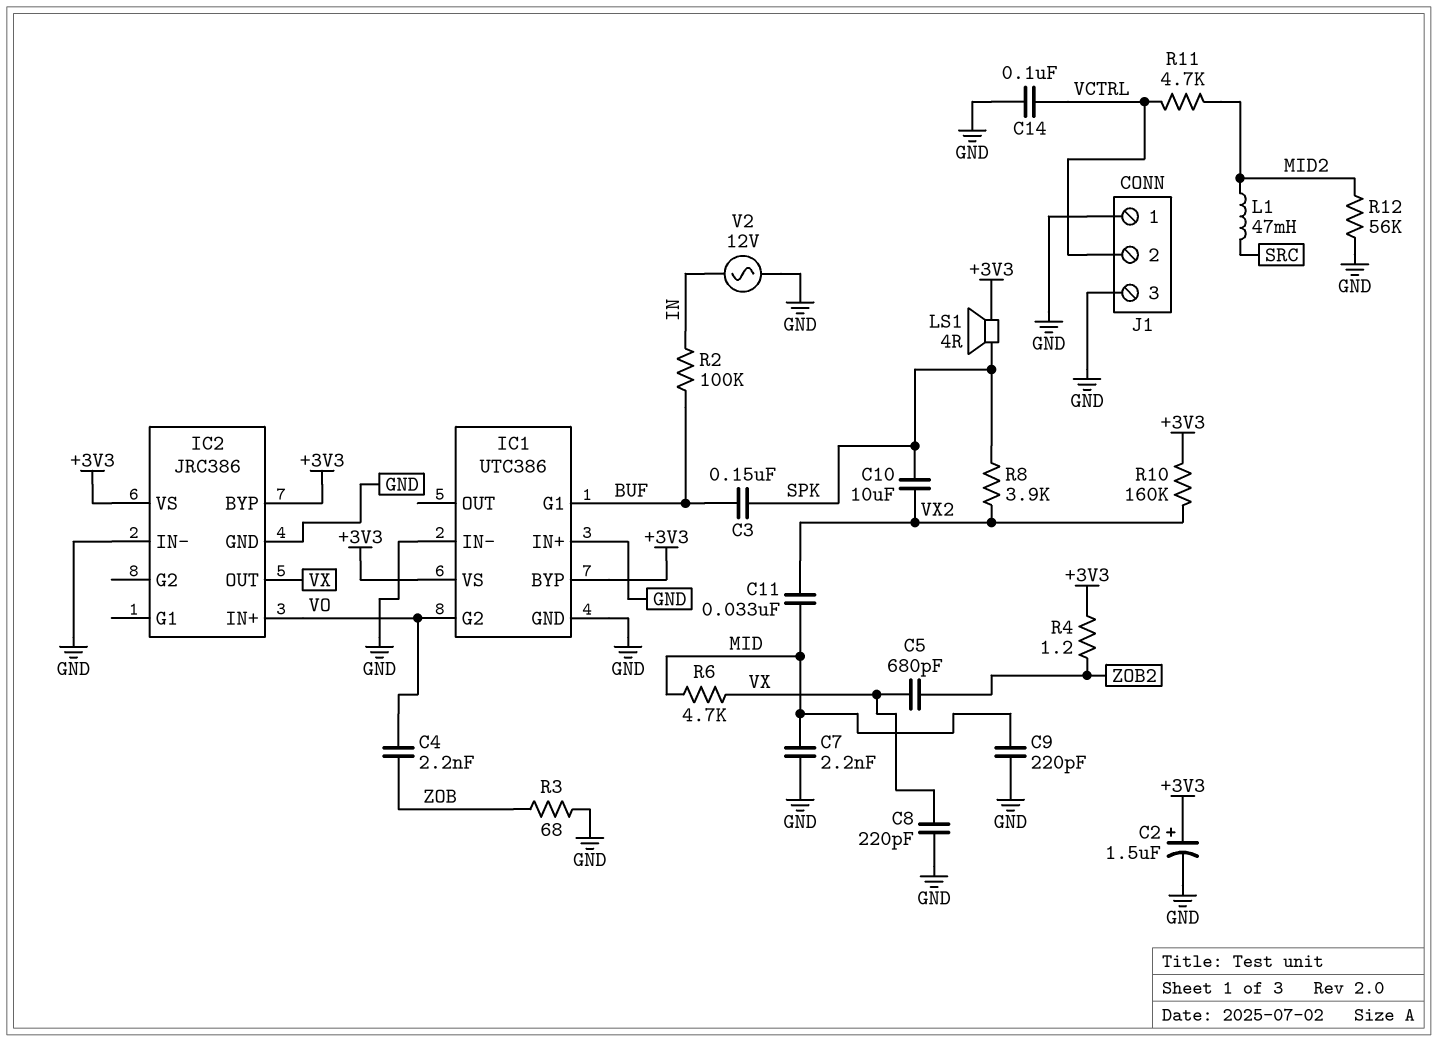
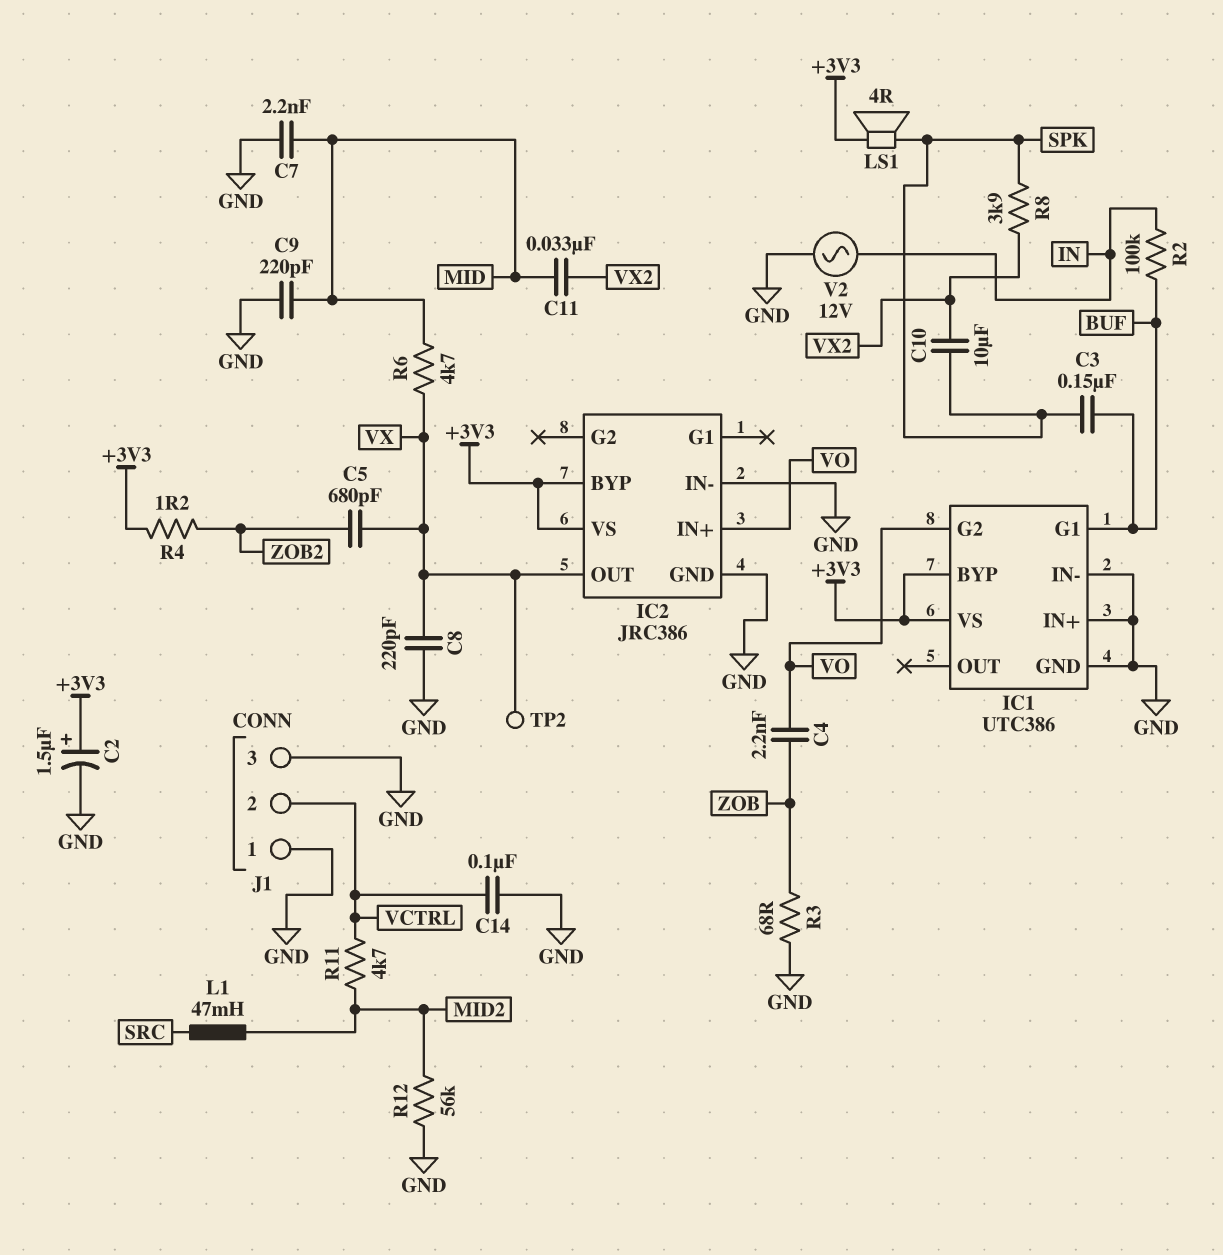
R10: 160k (+3V3, VX2) -> none
TP2: none -> test point (VX)

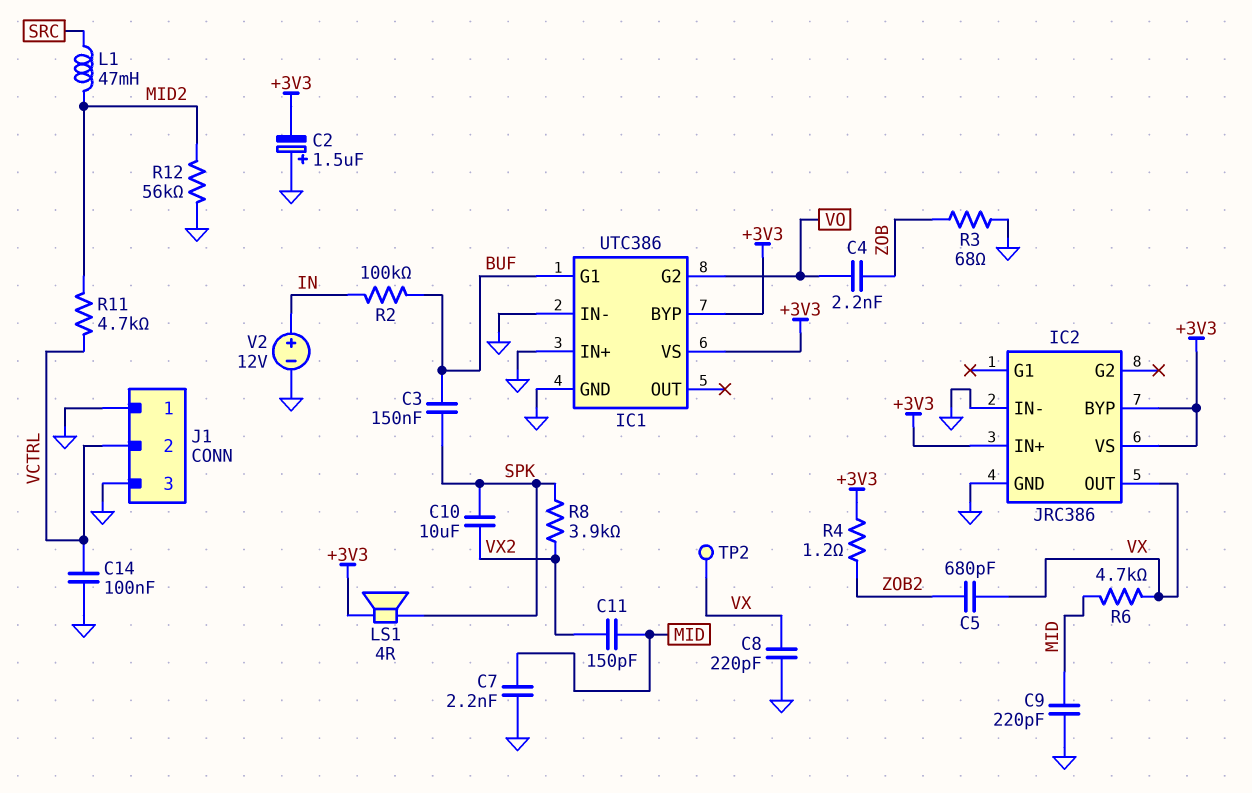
C2: 1.5uF (plus +3V3, minus GND) -> 1.5uF (plus GND, minus +3V3)
C11: 33nF (MID, VX2) -> 150pF (MID, VX2)
IC2 pin IN+: VO -> +3V3
V2: AC 12V (GND, IN) -> 12V (plus IN, minus GND)

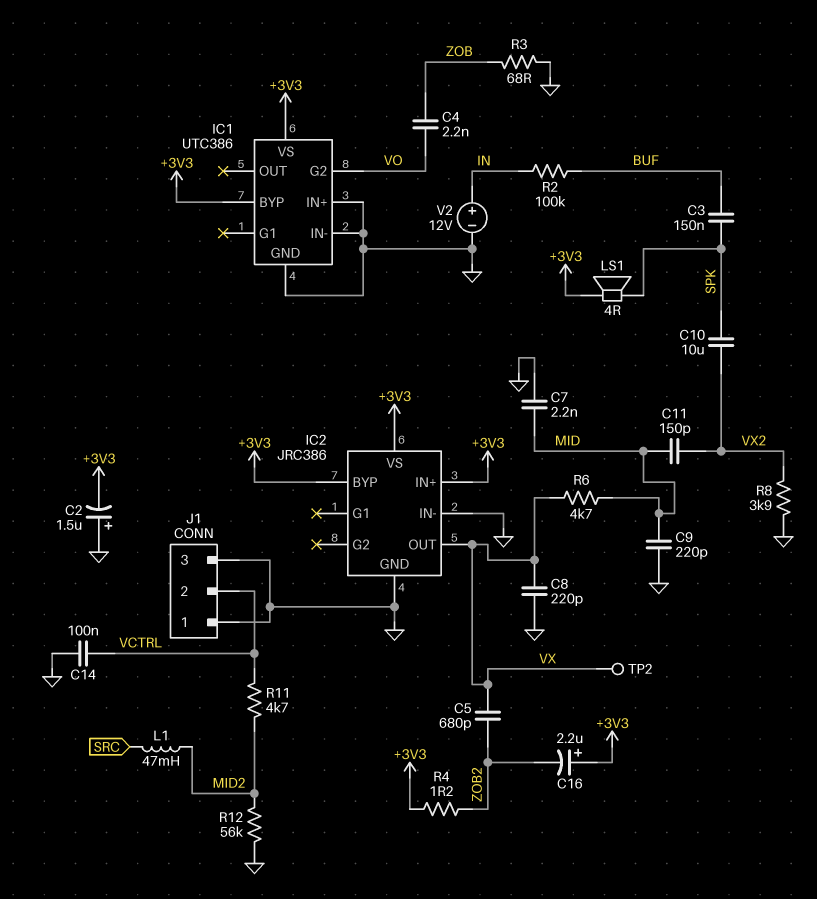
C16: none -> 2.2uF (plus +3V3, minus ZOB2)
IC1 pin G1: BUF -> none
R8: 3.9k (SPK, VX2) -> 3.9k (GND, VX2)

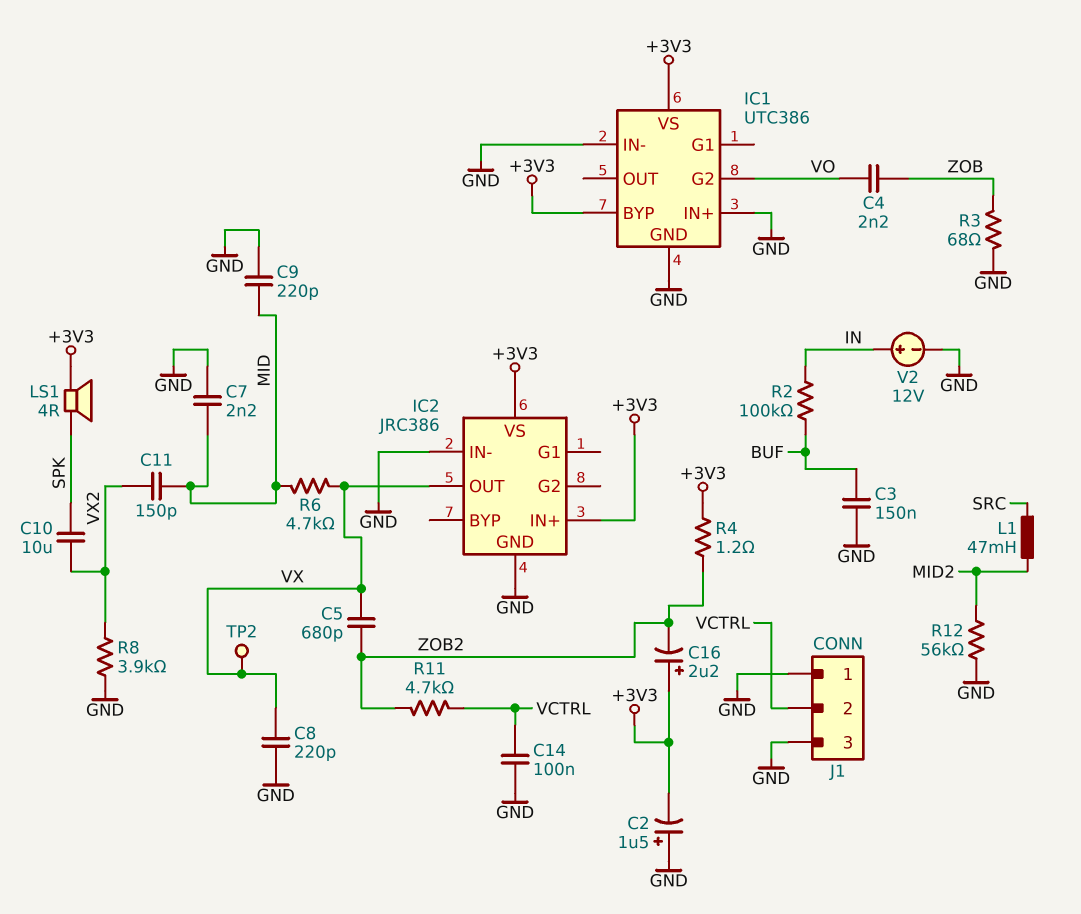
C3: 150nF (BUF, SPK) -> 150nF (BUF, GND)
IC2 pin BYP: +3V3 -> none
R11: 4.7k (MID2, VCTRL) -> 4.7k (VCTRL, ZOB2)

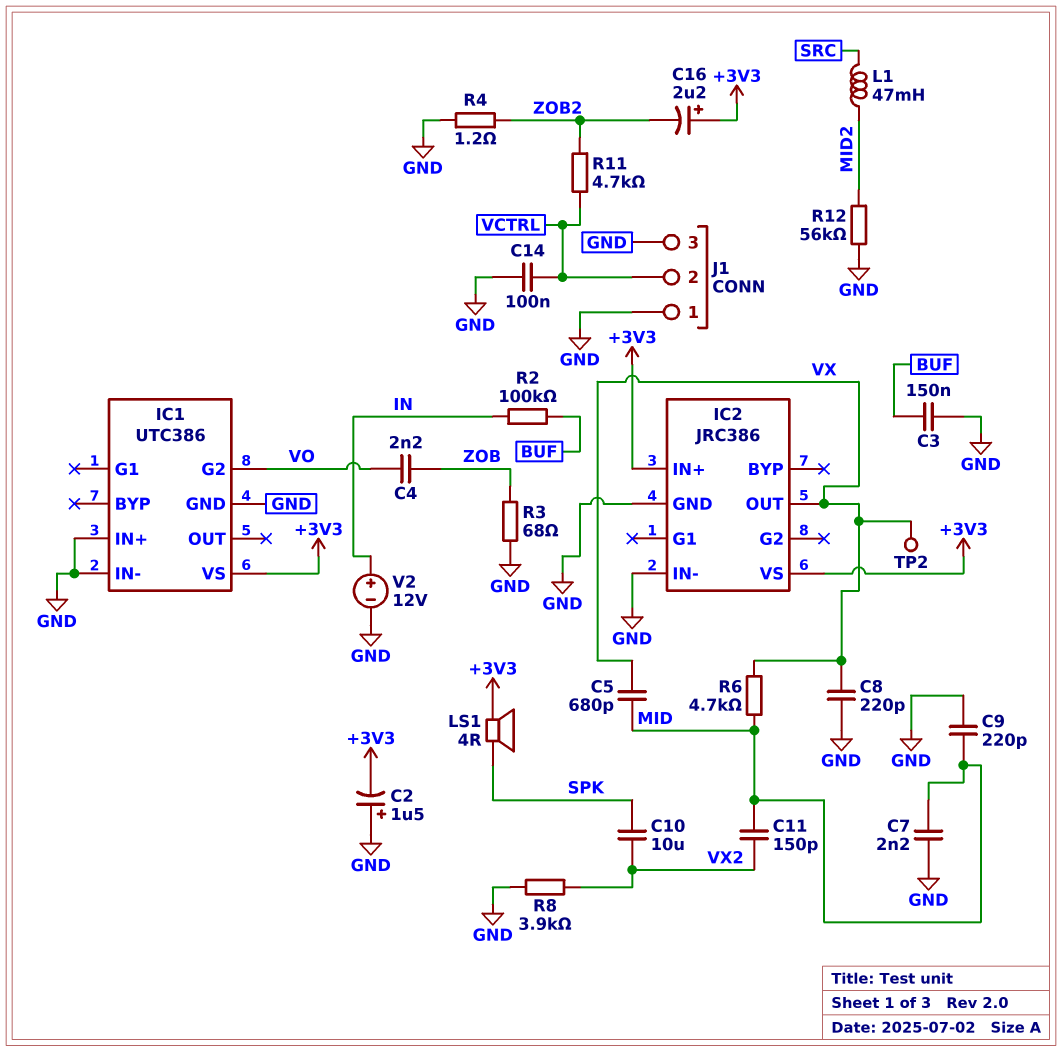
C5: 680pF (VX, ZOB2) -> 680pF (MID, VX)
IC1 pin BYP: +3V3 -> none
R4: 1.2 (+3V3, ZOB2) -> 1.2 (GND, ZOB2)

